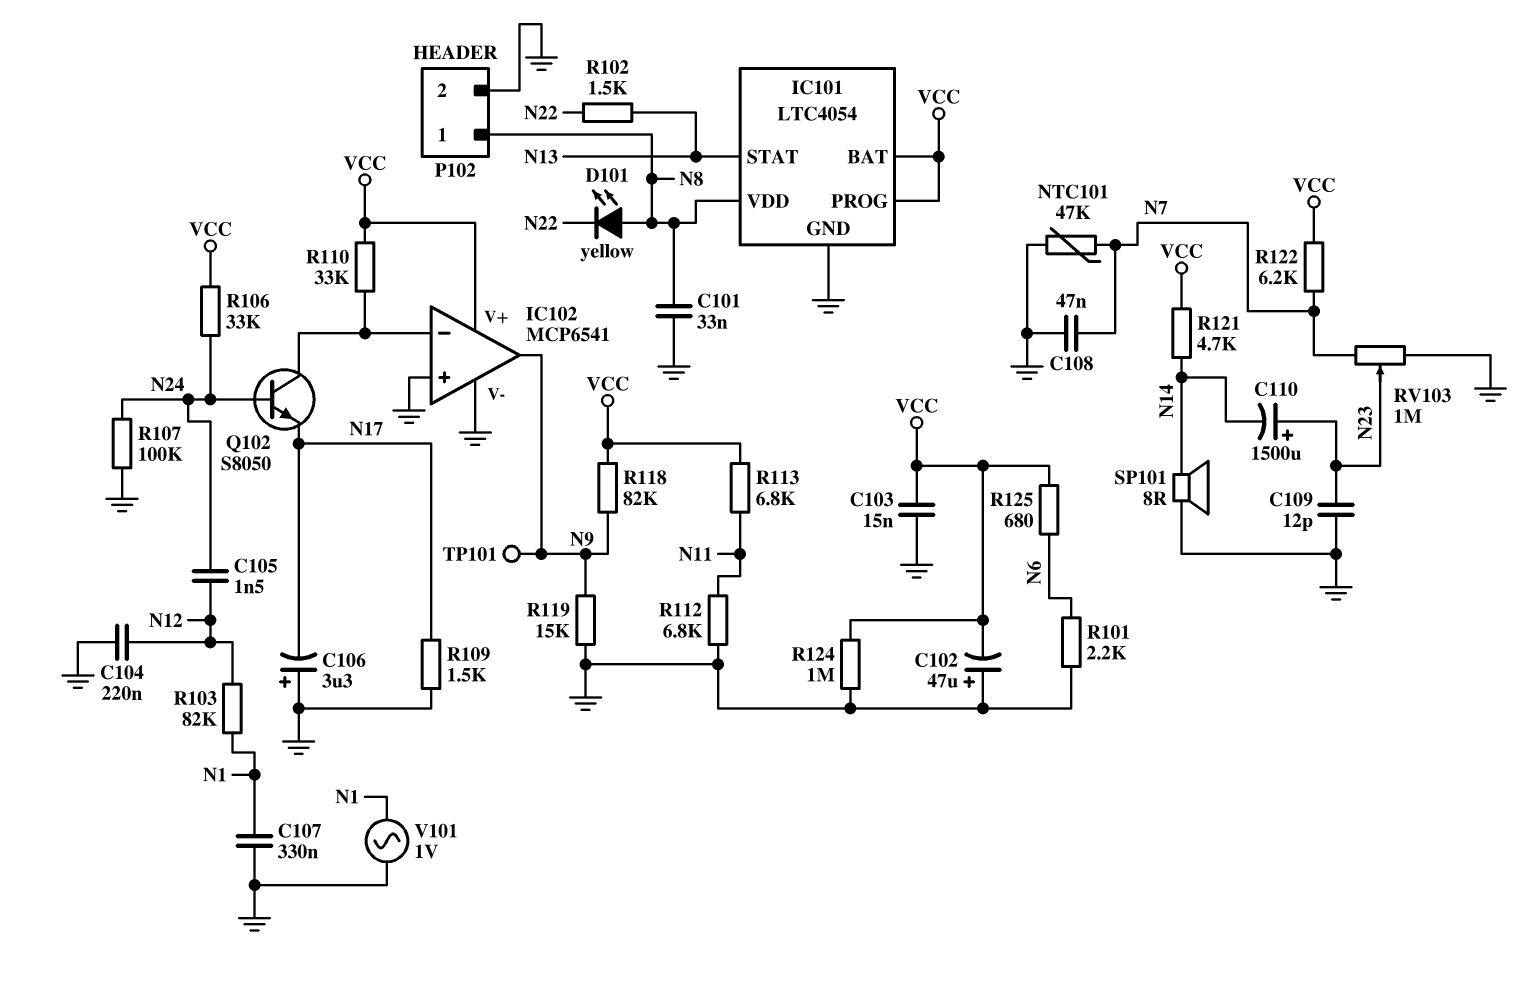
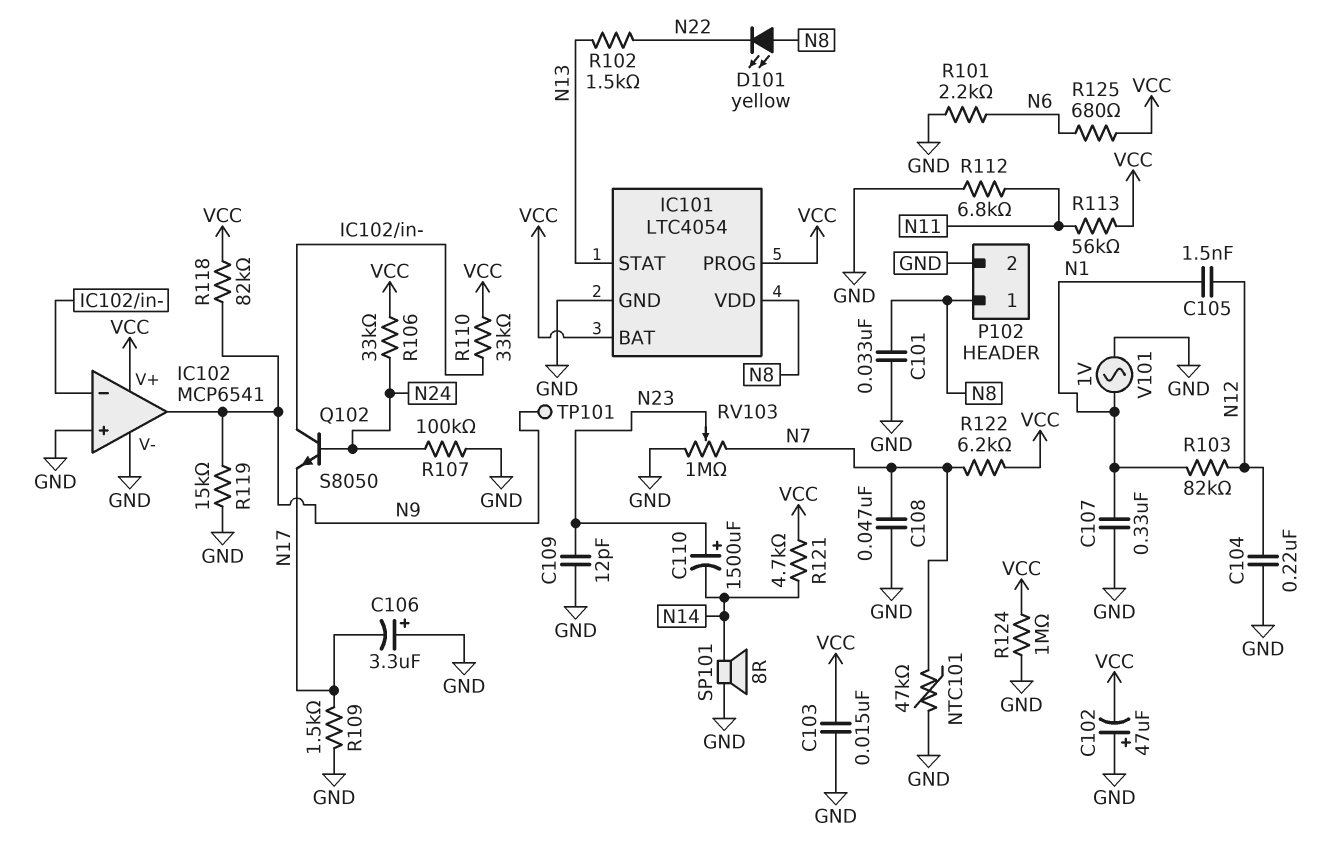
C105: 1.5nF (N12, N24) -> 1.5nF (N1, N12)
R113: 6.8k (N11, VCC) -> 56k (N11, VCC)

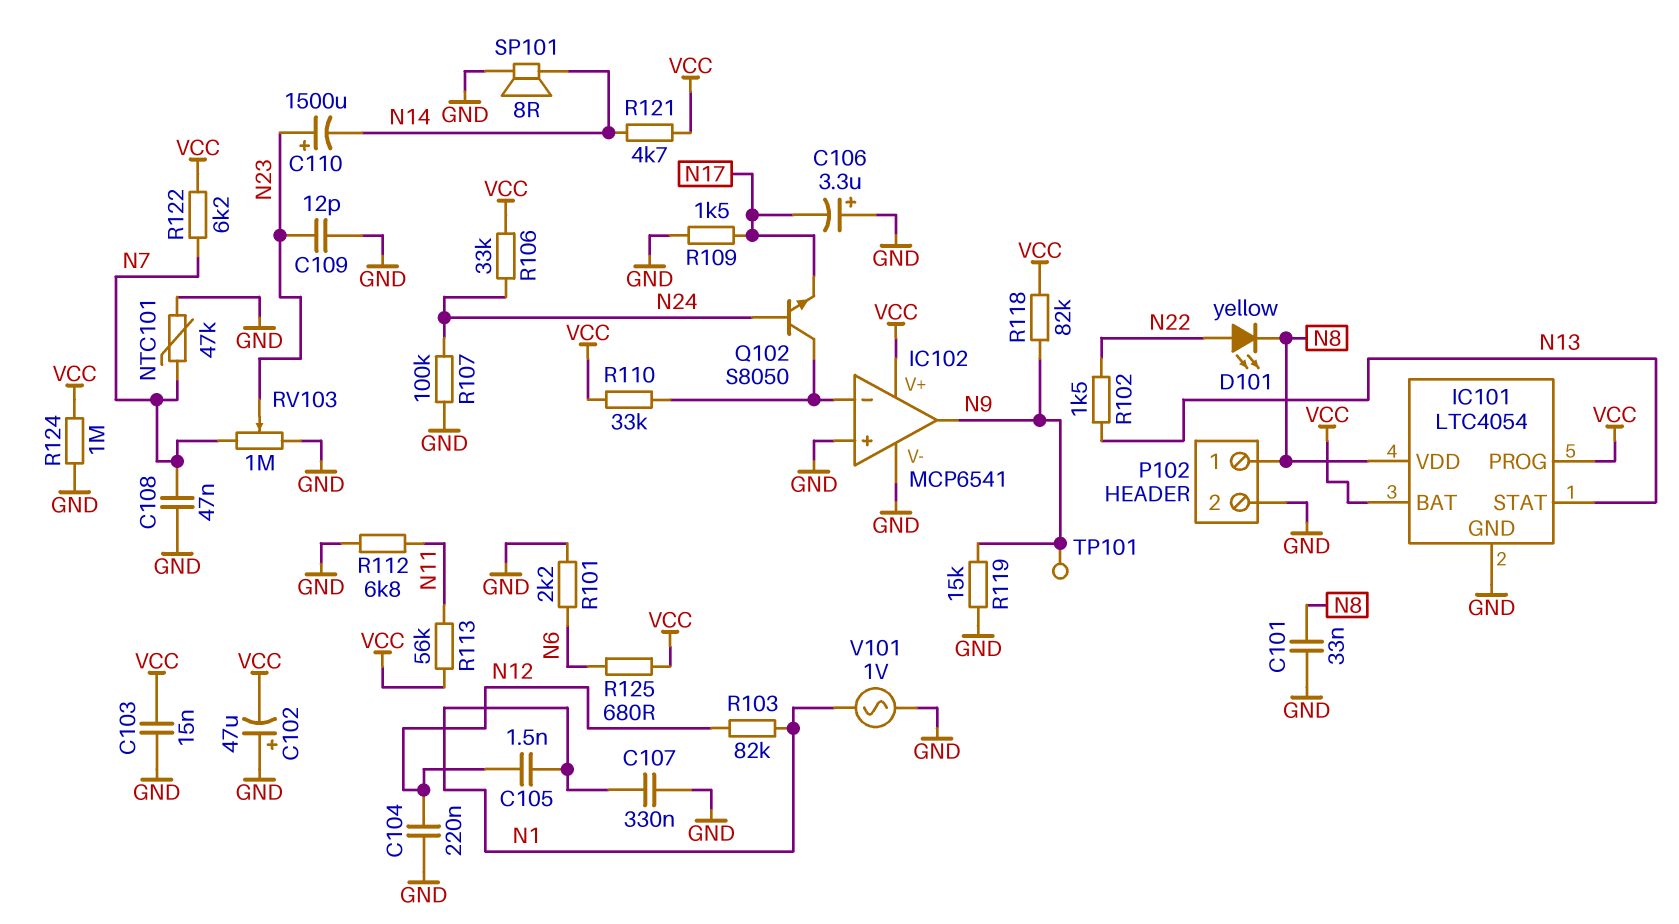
D101: LED yellow (A N8, K N22) -> LED yellow (A N22, K N8)

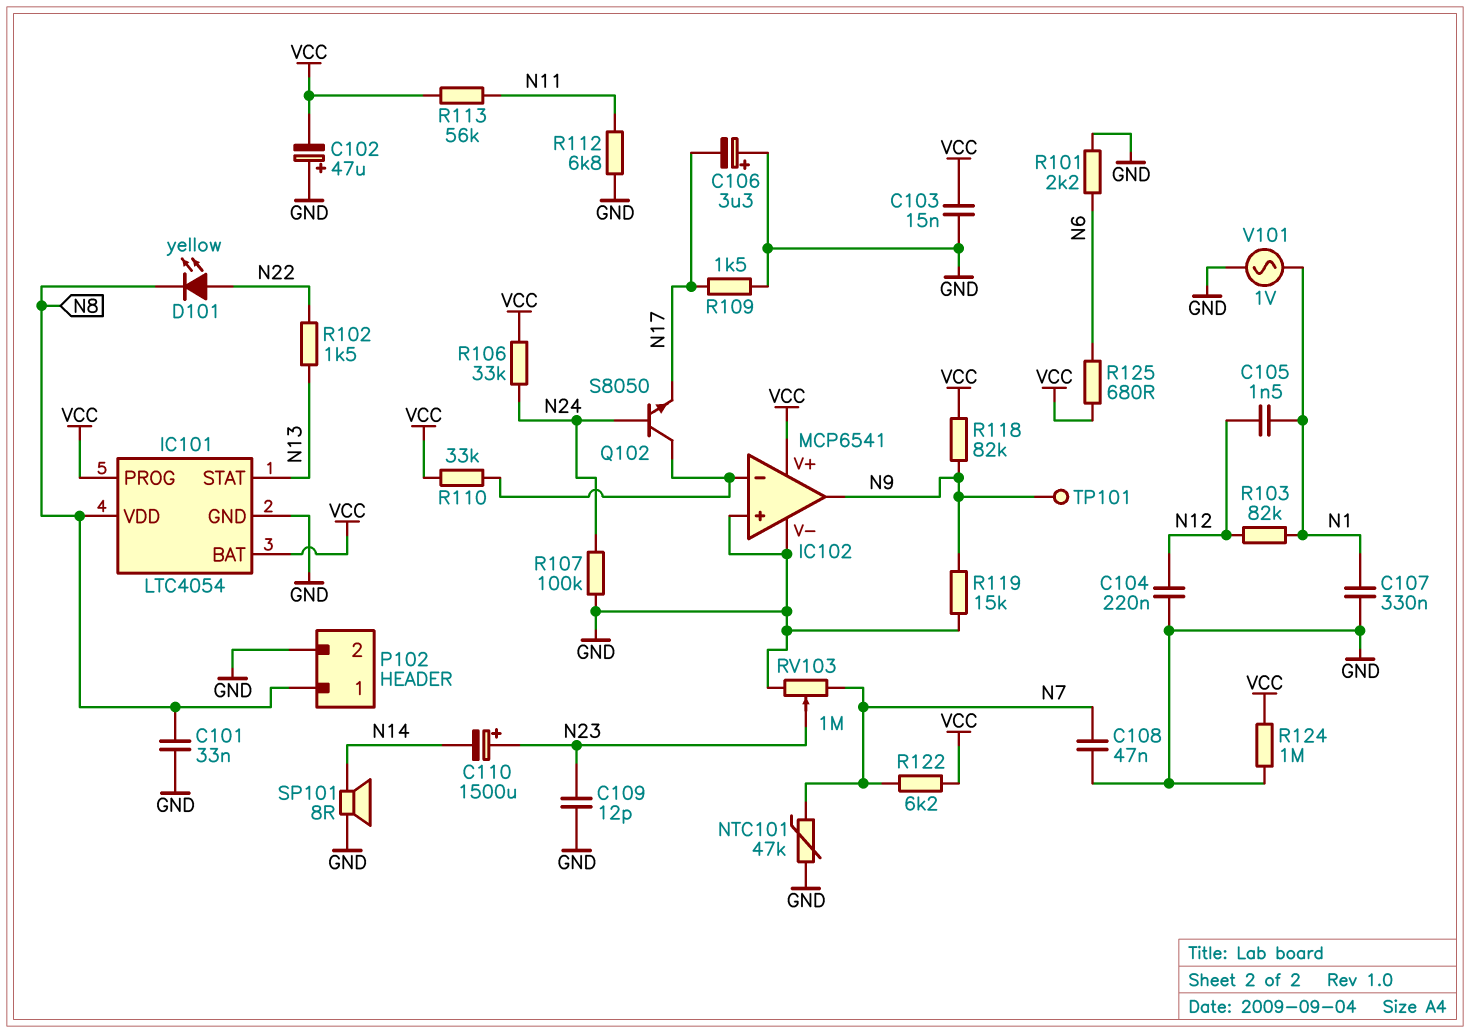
R121: 4.7k (N14, VCC) -> none

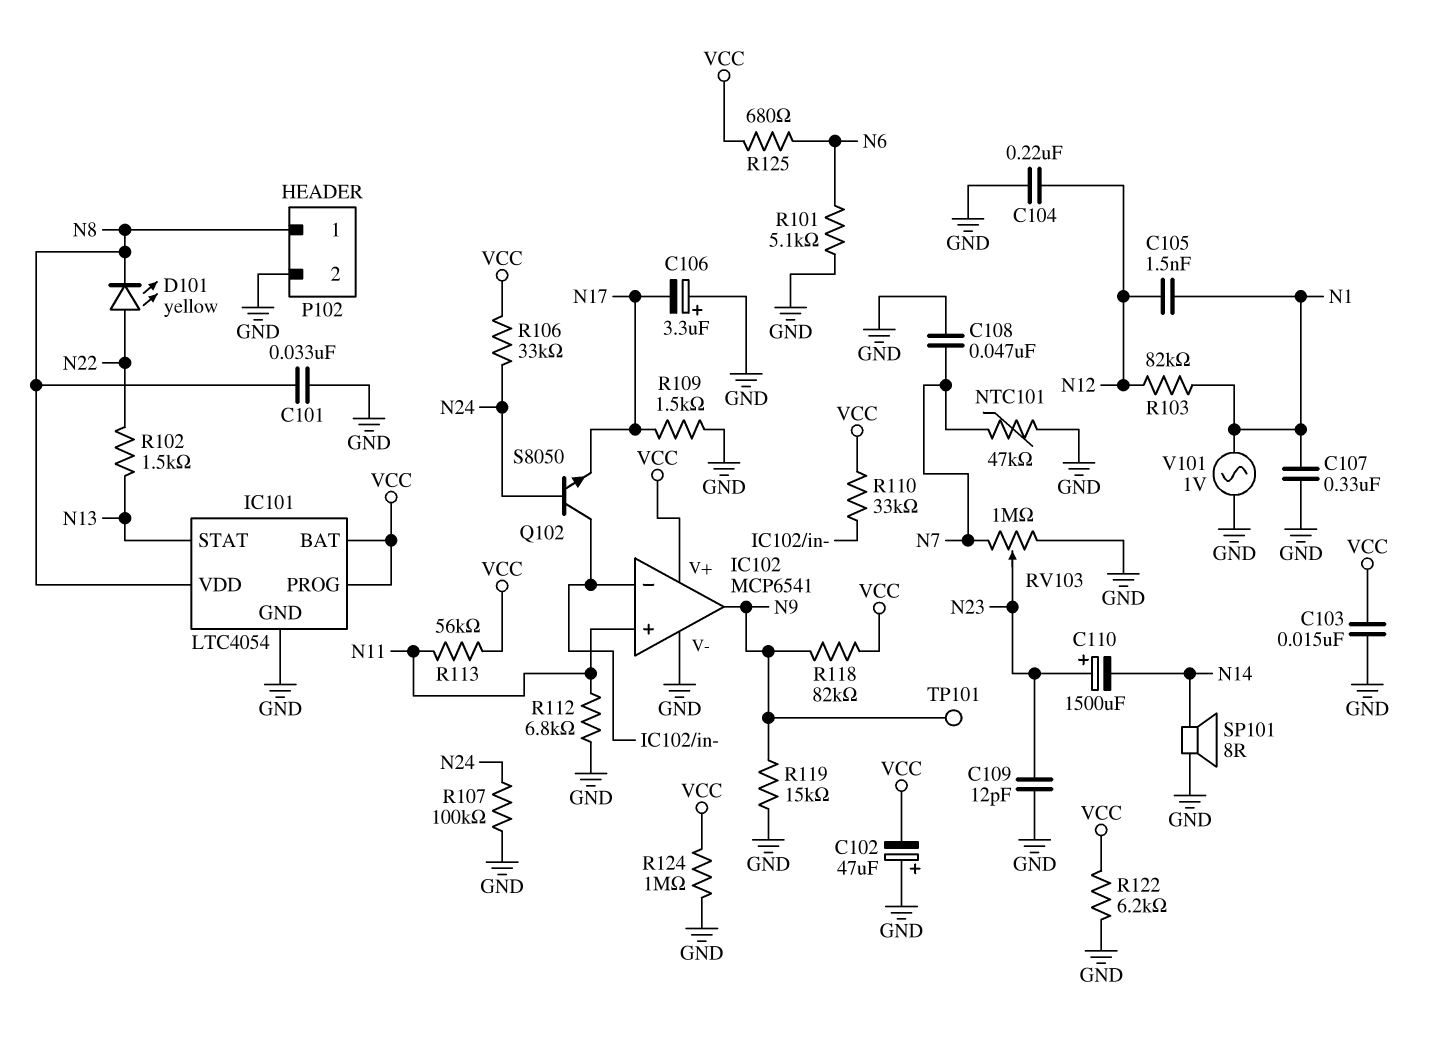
IC102 pin in+: GND -> N11
R101: 2.2k (GND, N6) -> 5.1k (GND, N6)
R122: 6.2k (N7, VCC) -> 6.2k (GND, VCC)

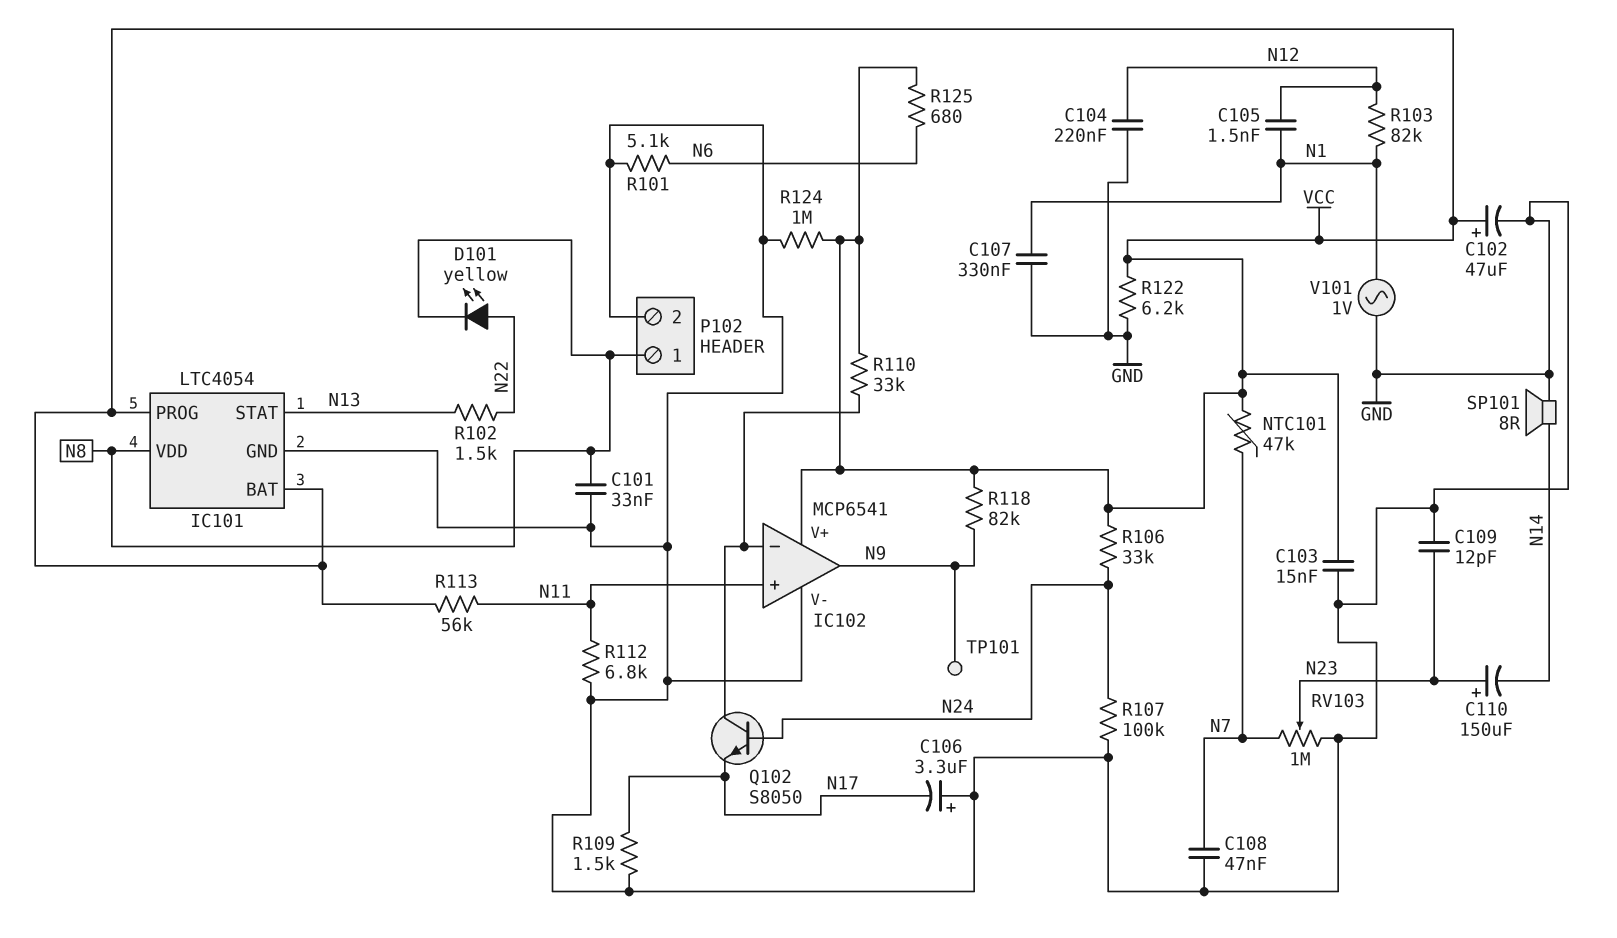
C102: 47uF (plus GND, minus VCC) -> 47uF (plus VCC, minus GND)
C110: 1500uF (plus N23, minus N14) -> 150uF (plus N23, minus N14)
NTC101: 47k (GND, N7) -> 47k (N7, VCC)
R119: 15k (GND, N9) -> none

